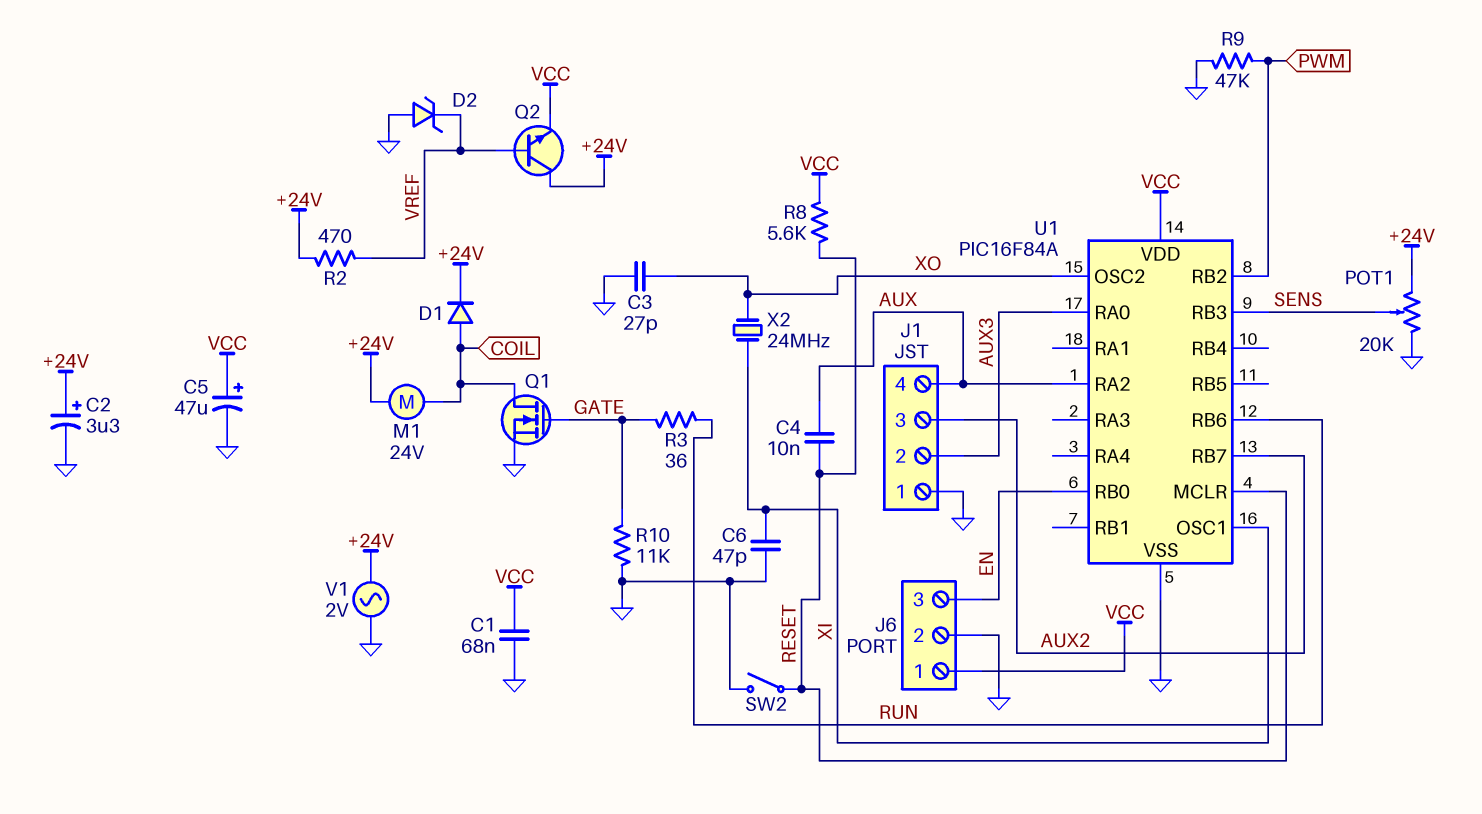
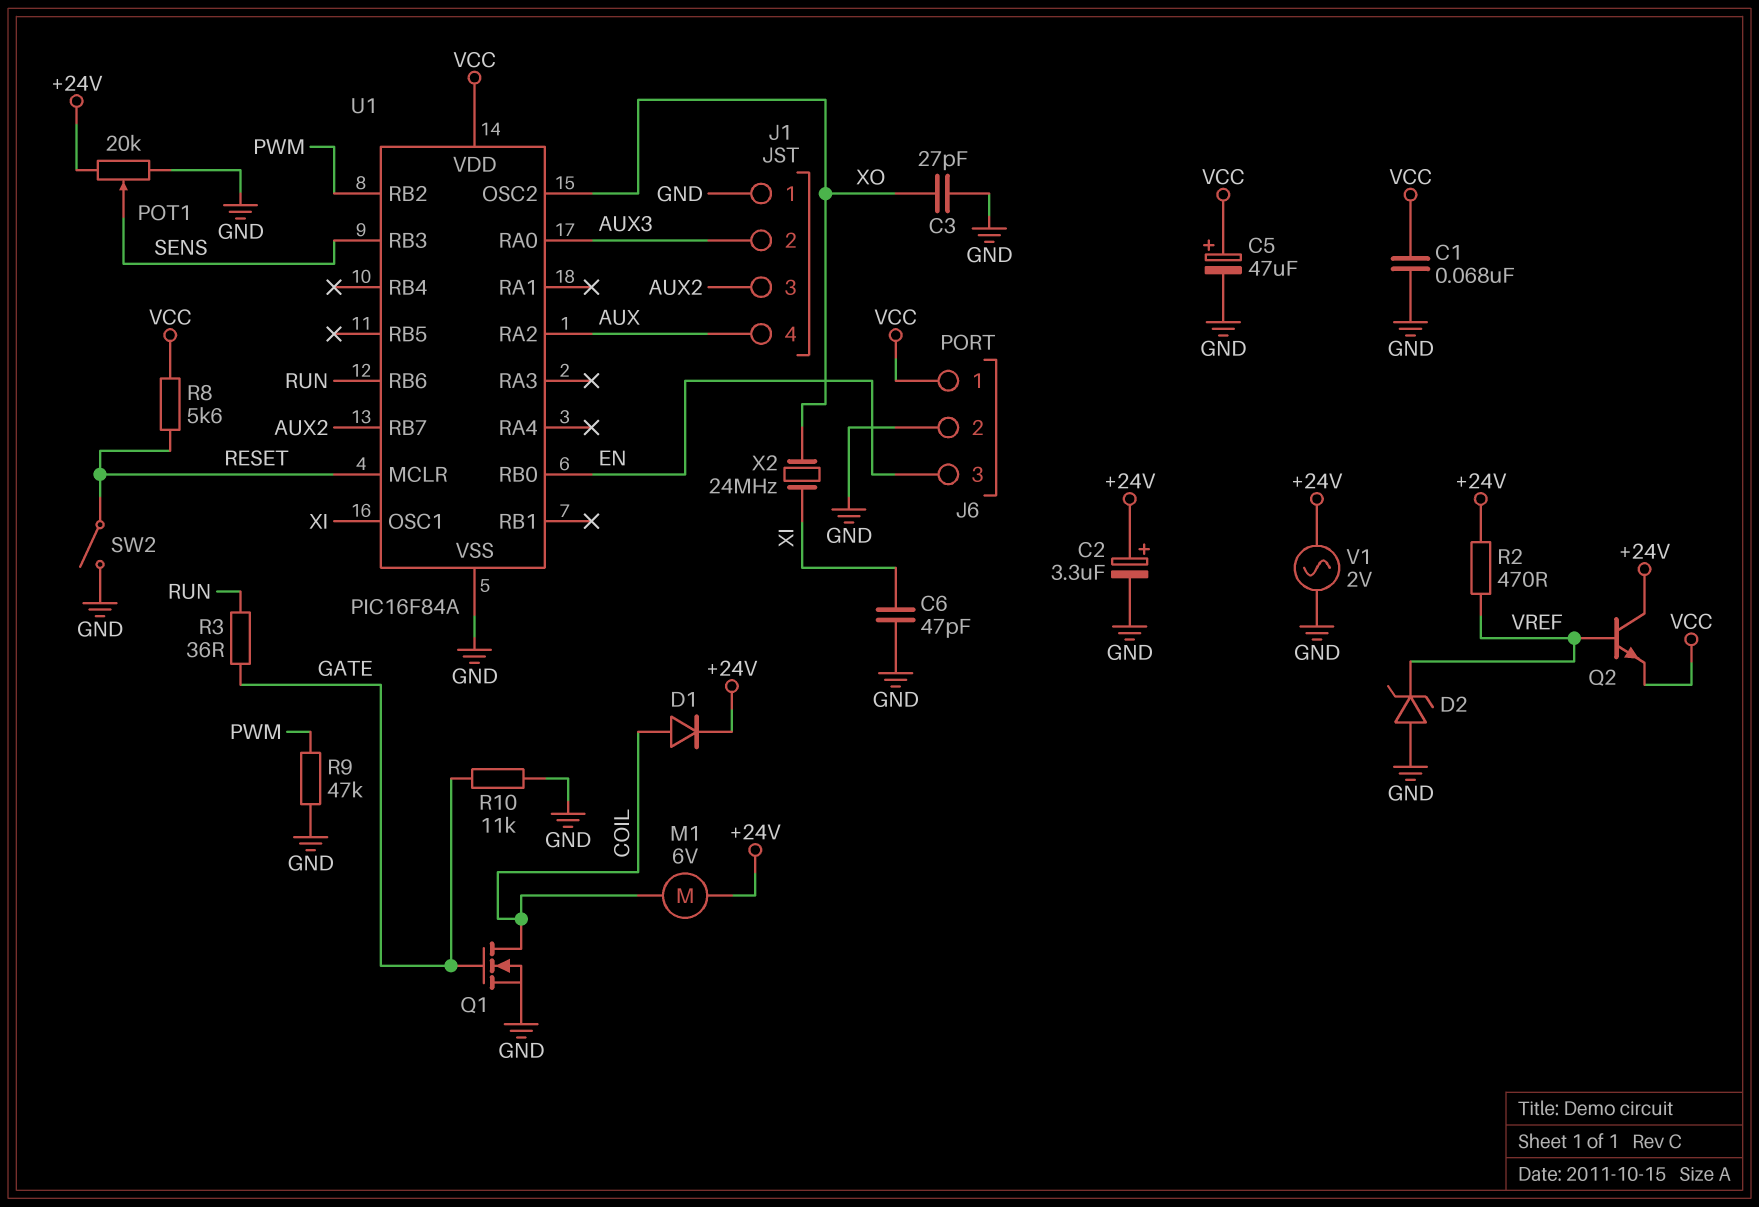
C4: 10nF (AUX, RESET) -> none
M1: motor 24V (+24V, COIL) -> motor 6V (+24V, COIL)

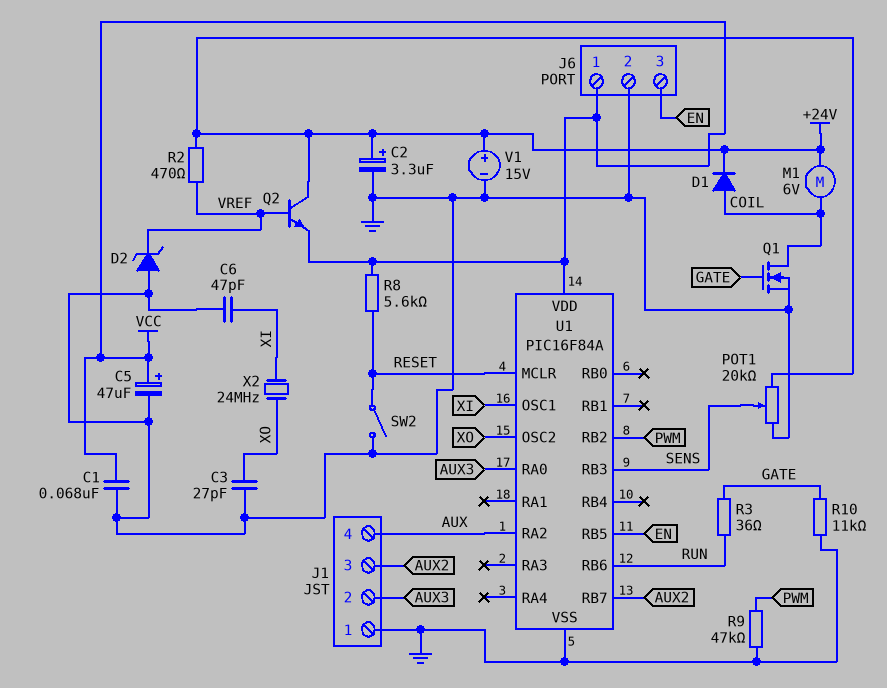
U1 pin RB0: EN -> none
U1 pin RB5: none -> EN
V1: AC 2V (+24V, GND) -> 15V (plus +24V, minus GND)

